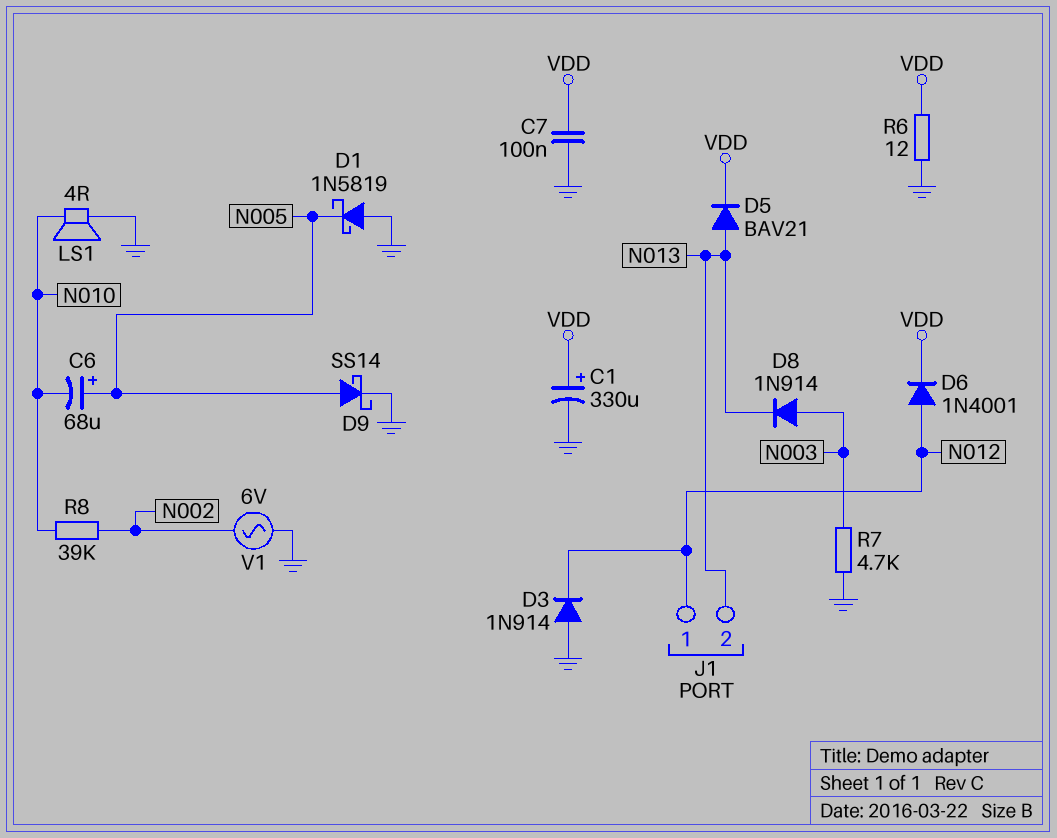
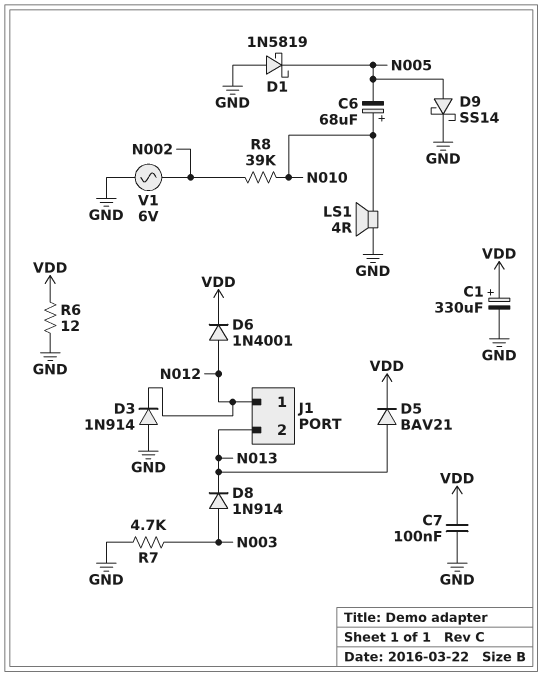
C6: 68uF (plus N005, minus N010) -> 68uF (plus N010, minus N005)

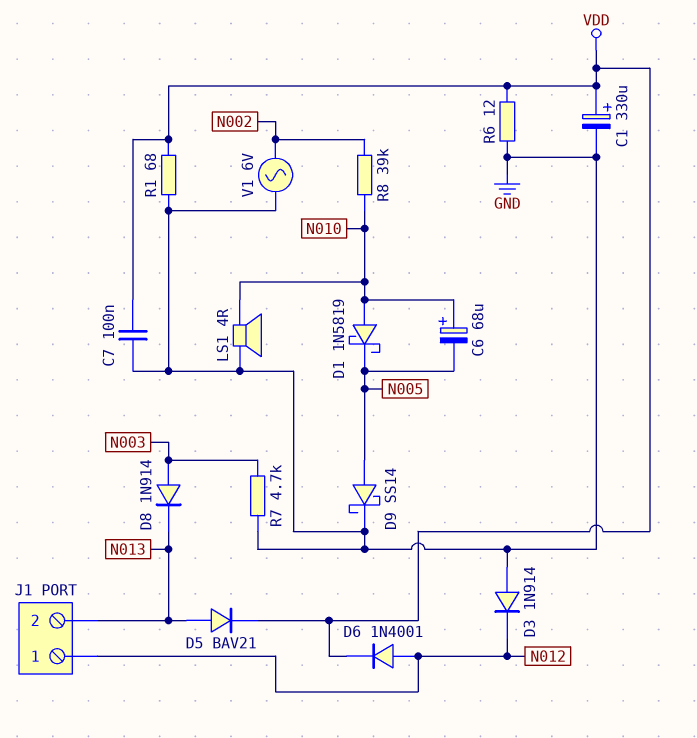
D1: schottky 1N5819 (A GND, K N005) -> schottky 1N5819 (A N010, K N005)
R1: none -> 68 (GND, VDD)

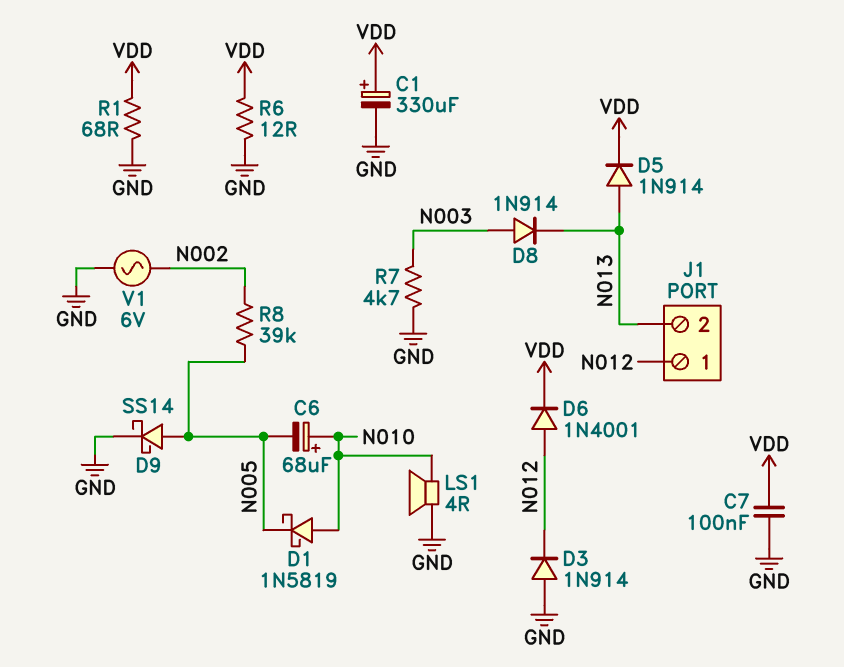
D5: diode BAV21 (A N013, K VDD) -> diode 1N914 (A N013, K VDD)
R8: 39k (N002, N010) -> 39k (N002, N005)

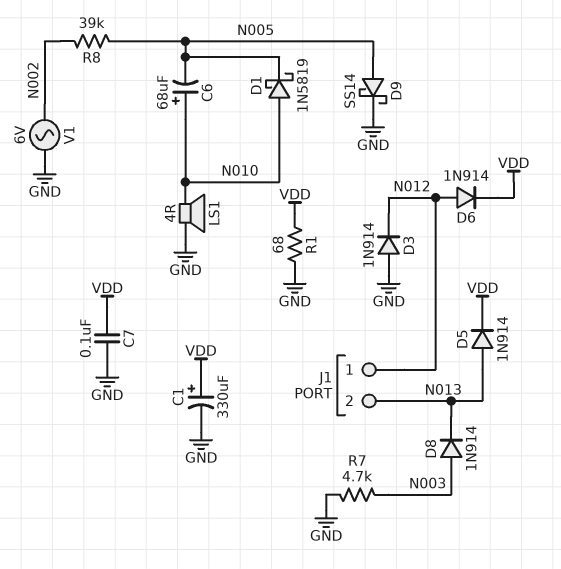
D6: diode 1N4001 (A N012, K VDD) -> diode 1N914 (A N012, K VDD)
R6: 12 (GND, VDD) -> none

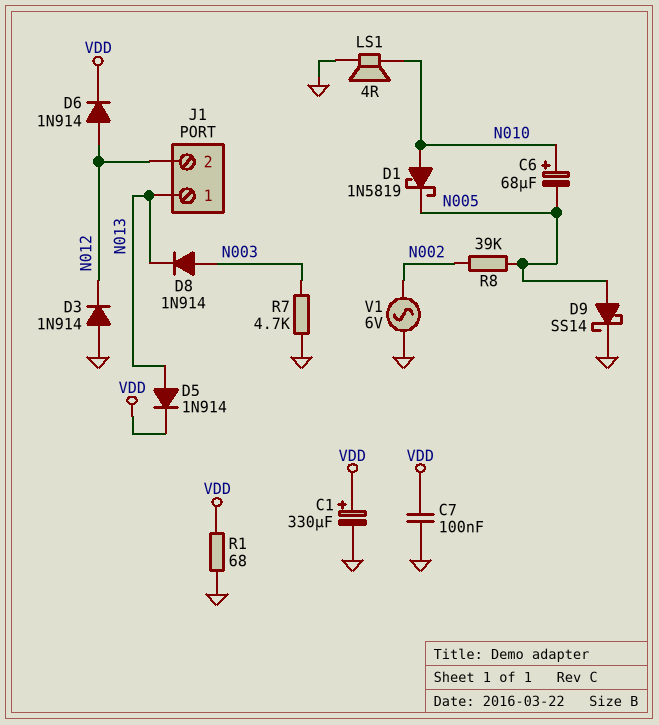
J1 pin 1: N012 -> N013
J1 pin 2: N013 -> N012

